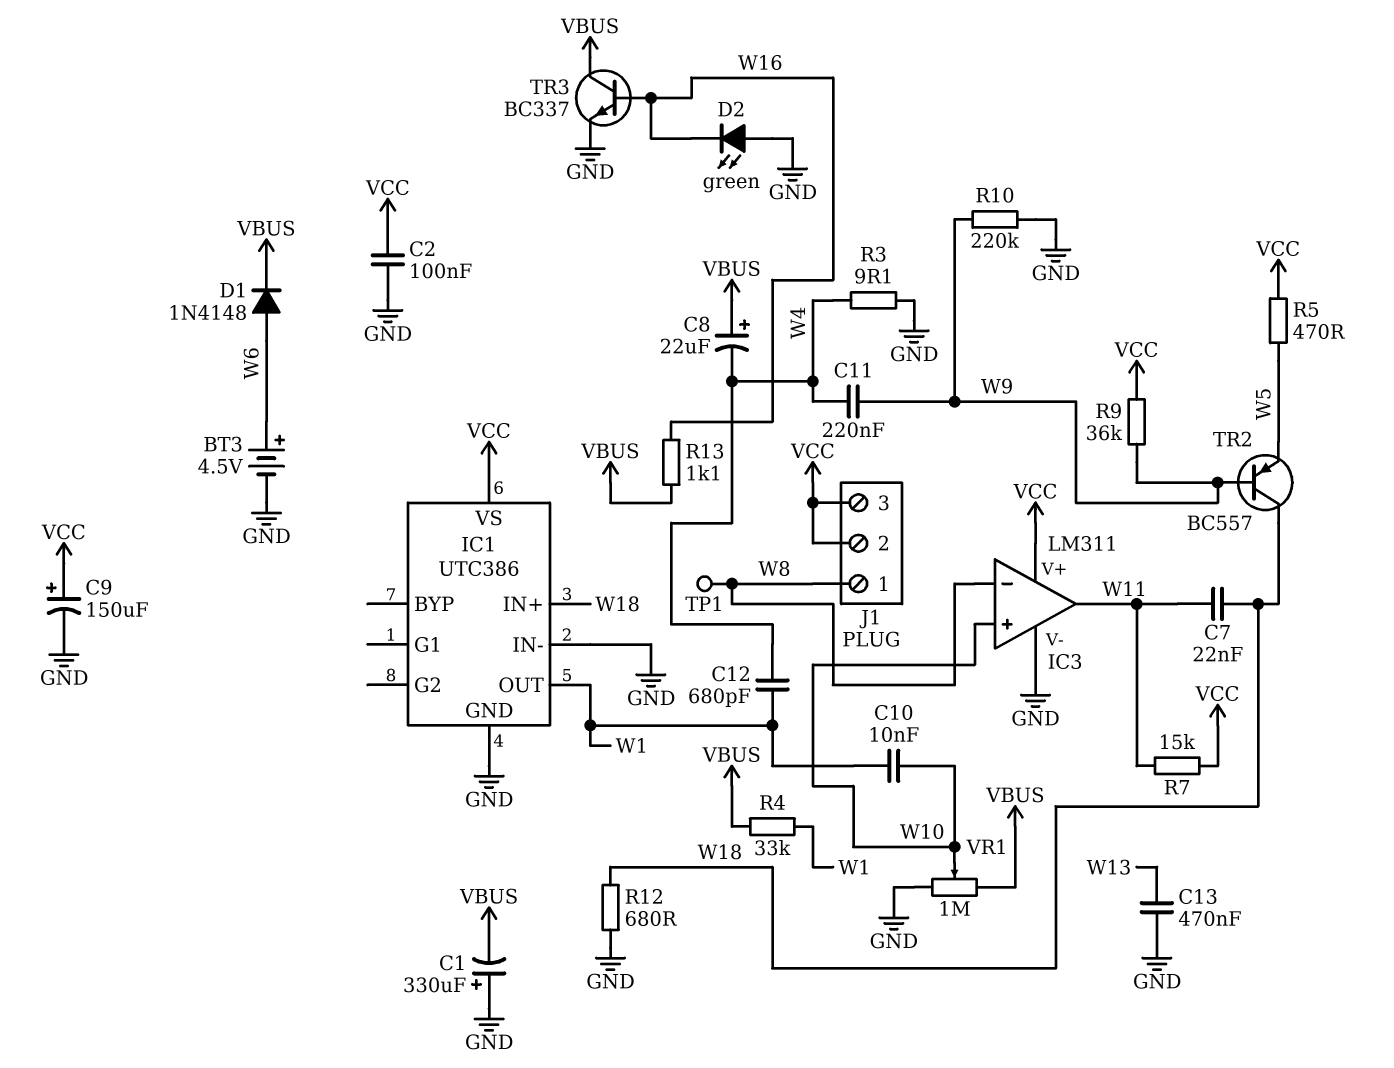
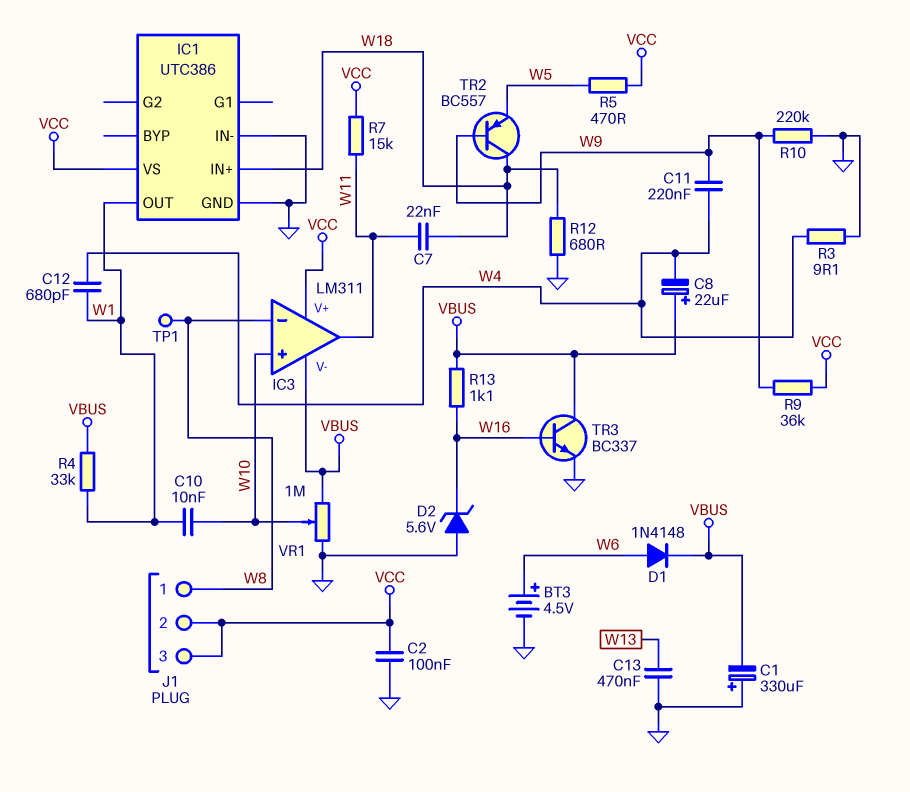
C9: 150uF (plus VCC, minus GND) -> none
D2: LED green (A GND, K W16) -> zener 5.6V (A GND, K W16)
IC3 pin V-: GND -> VBUS

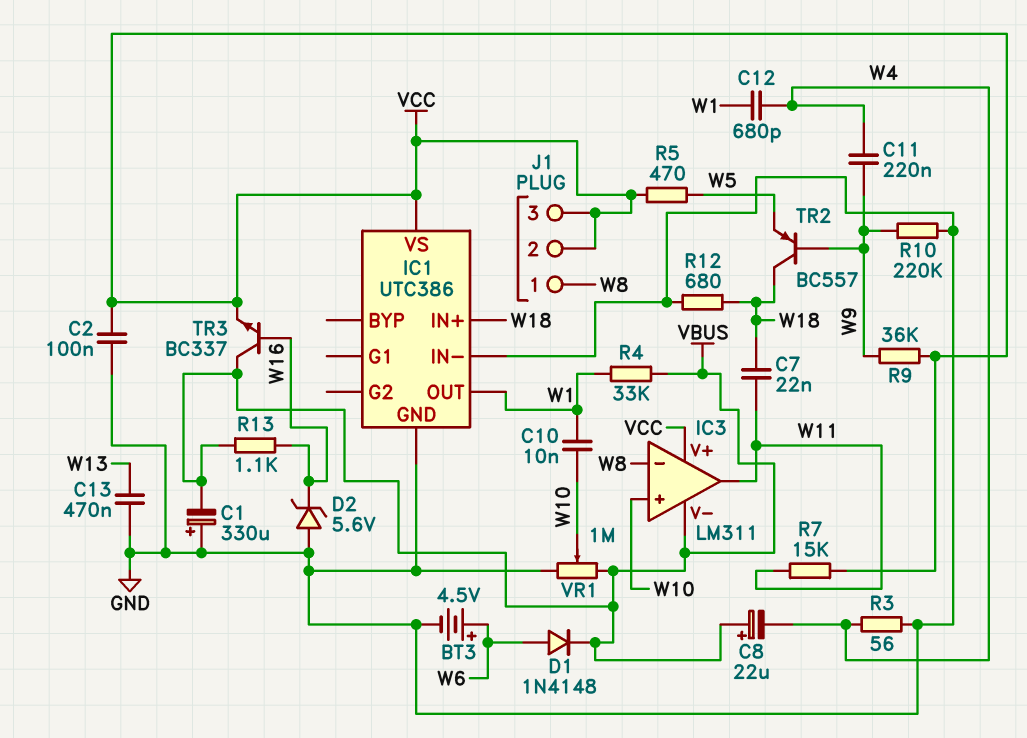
R3: 9.1 (GND, W4) -> 56 (GND, W4)
TP1: test point (W8) -> none
TR3: NPN BC337 (B W16, C VBUS, E GND) -> NPN BC337 (B W16, C VBUS, E VCC)

